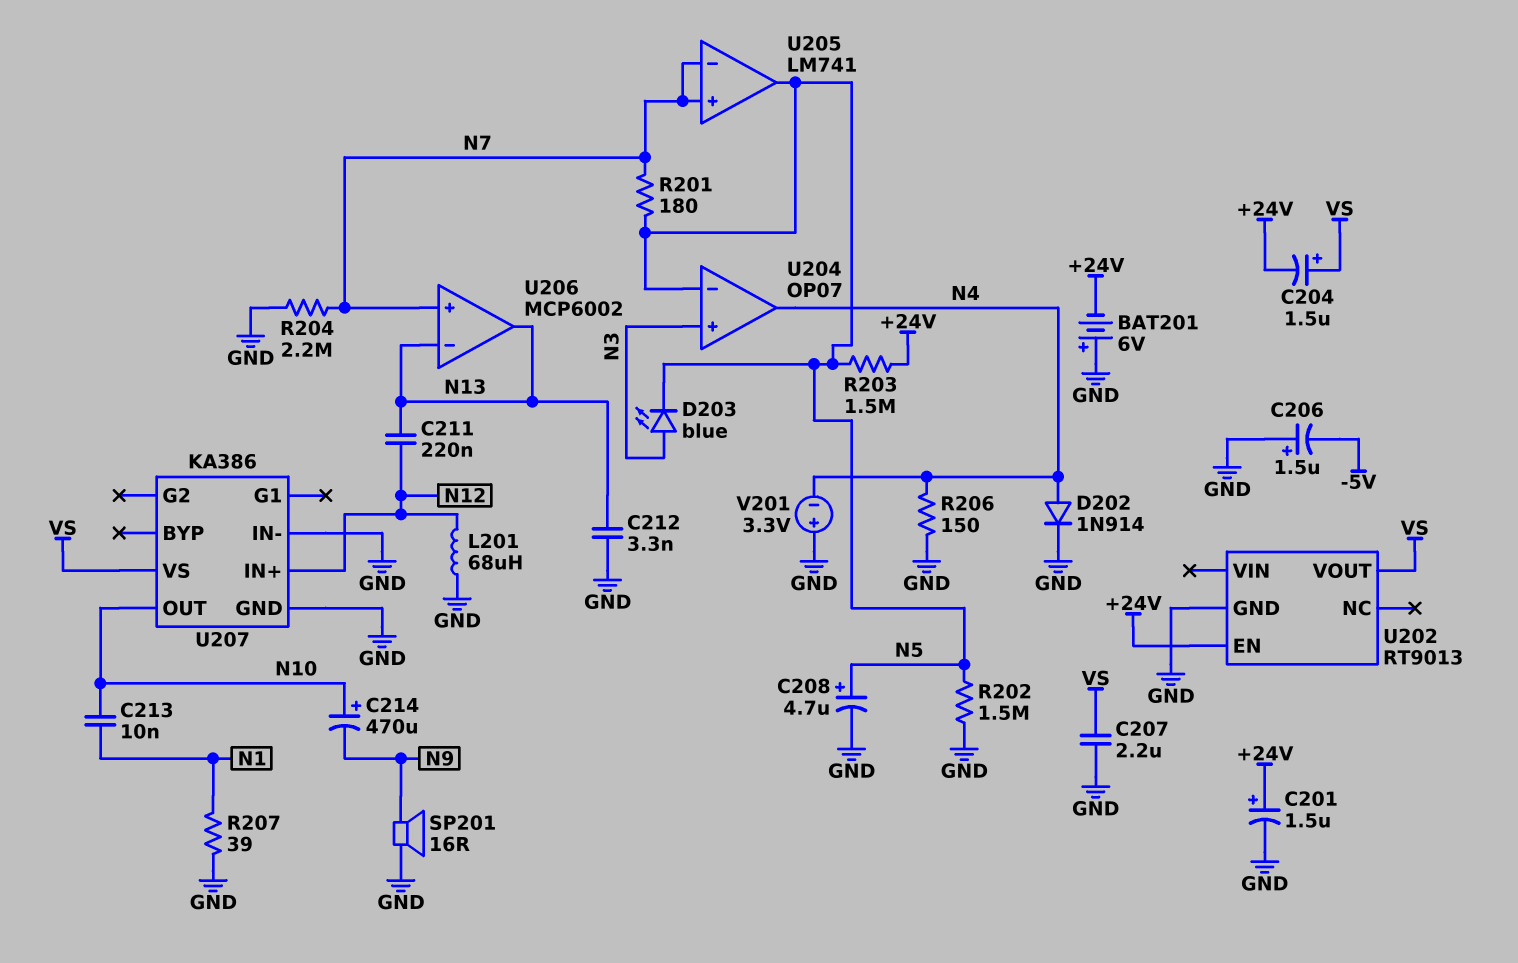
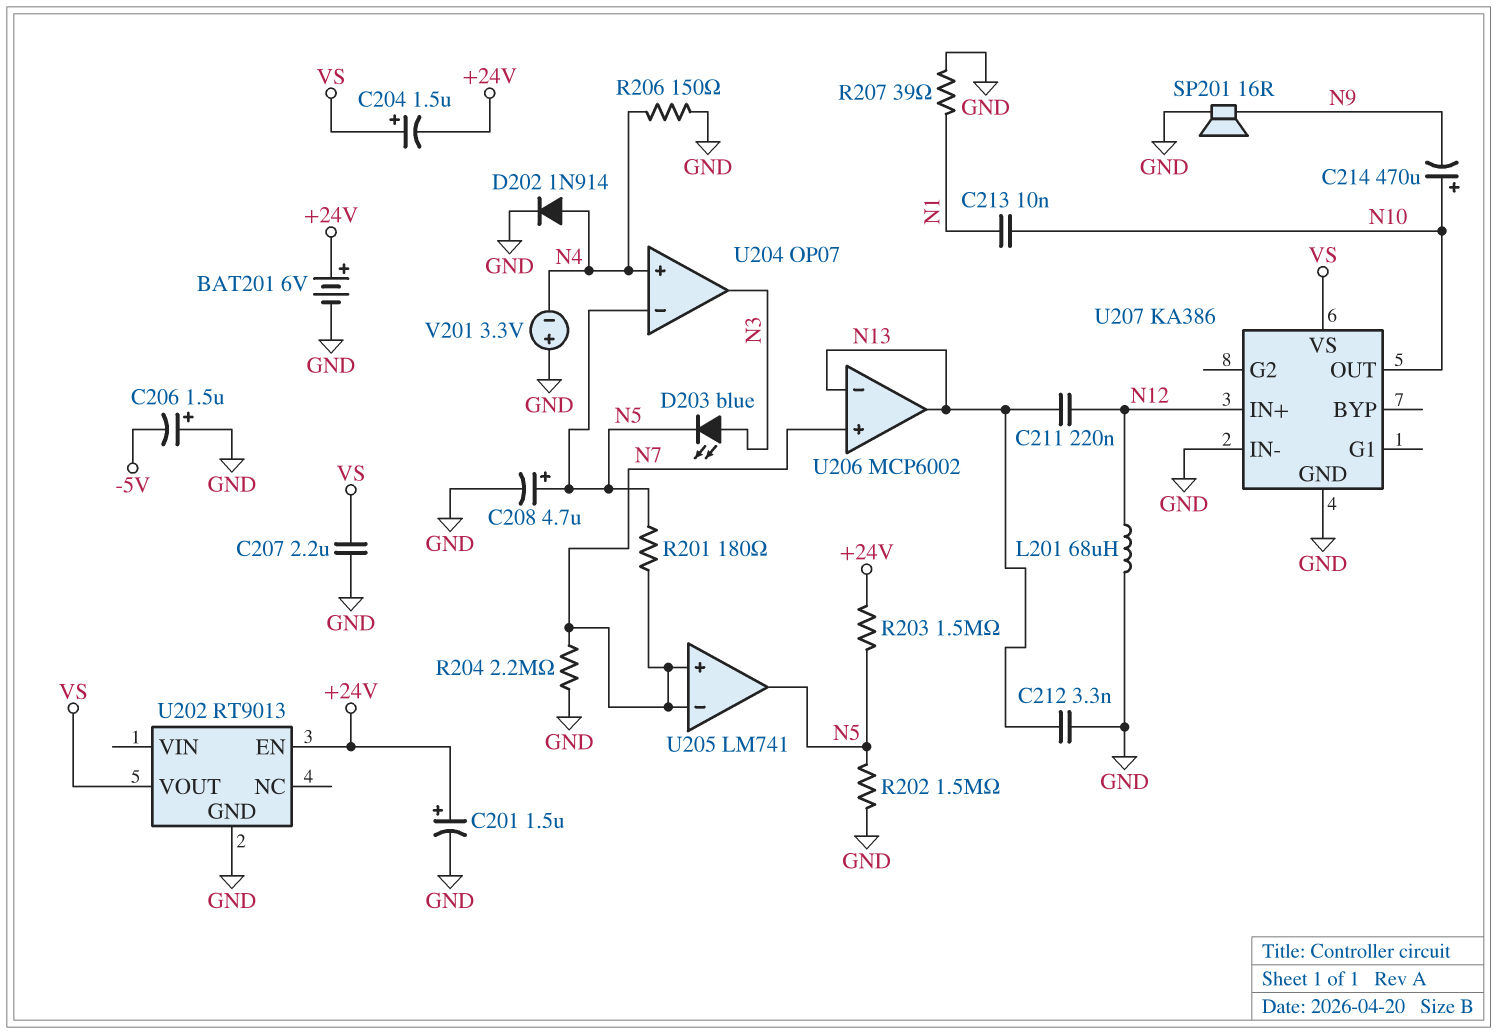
BAT201: 6V (plus GND, minus +24V) -> 6V (plus +24V, minus GND)
U204 pin in+: N3 -> N4
U204 pin out: N4 -> N3

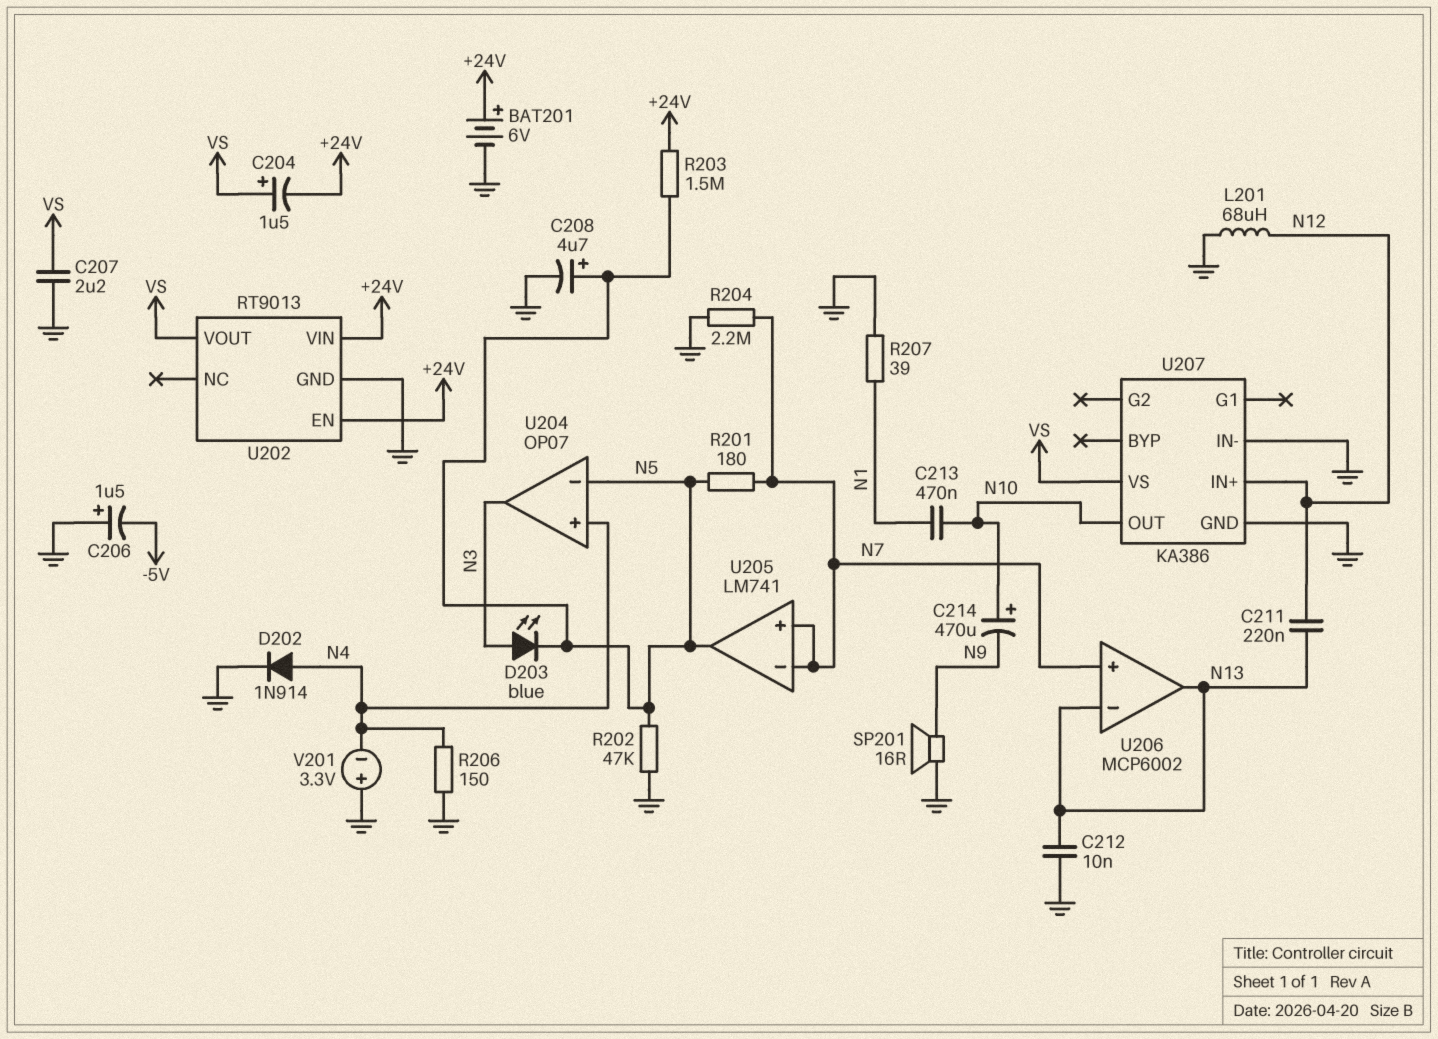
C201: 1.5uF (plus +24V, minus GND) -> none
C212: 3.3nF (GND, N13) -> 10nF (GND, N13)
C213: 10nF (N1, N10) -> 470nF (N1, N10)
R202: 1.5M (GND, N5) -> 47k (GND, N5)
U202 pin VIN: none -> +24V

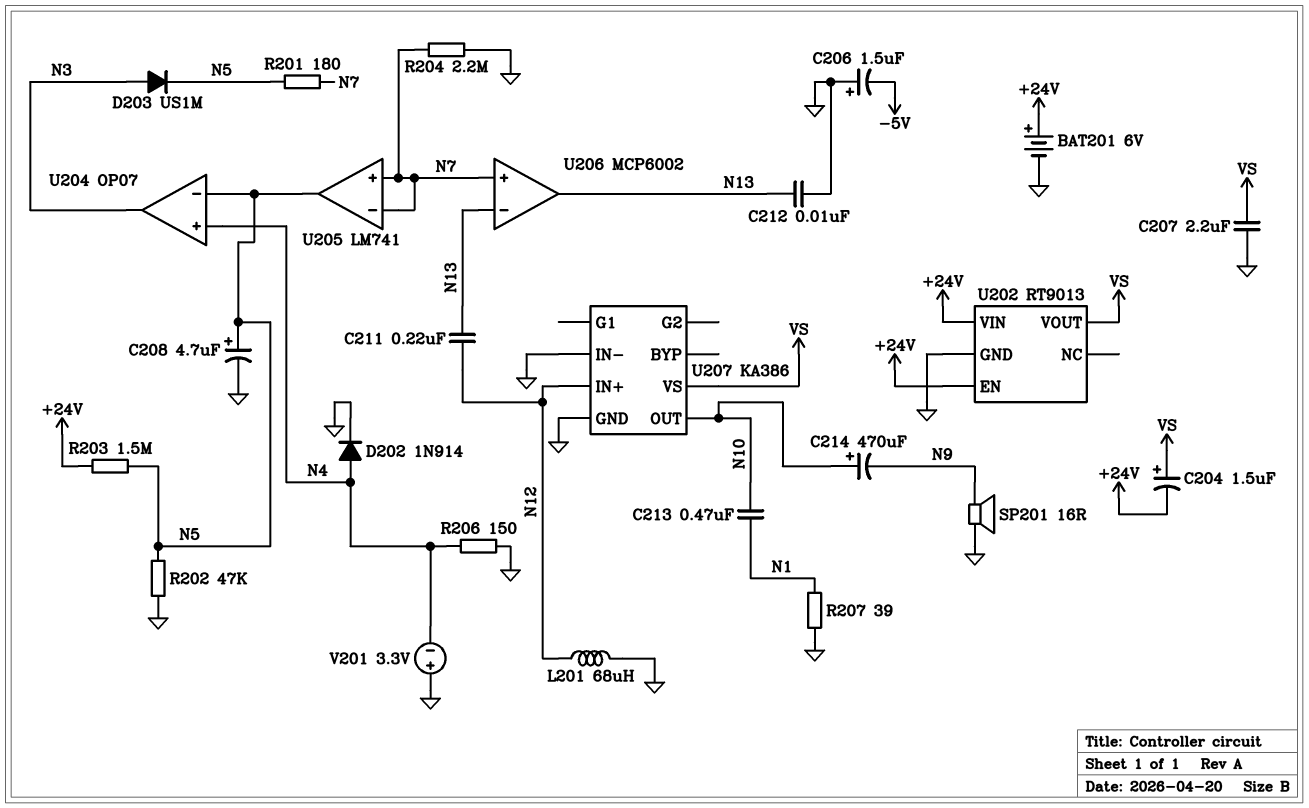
D203: LED blue (A N3, K N5) -> diode US1M (A N3, K N5)

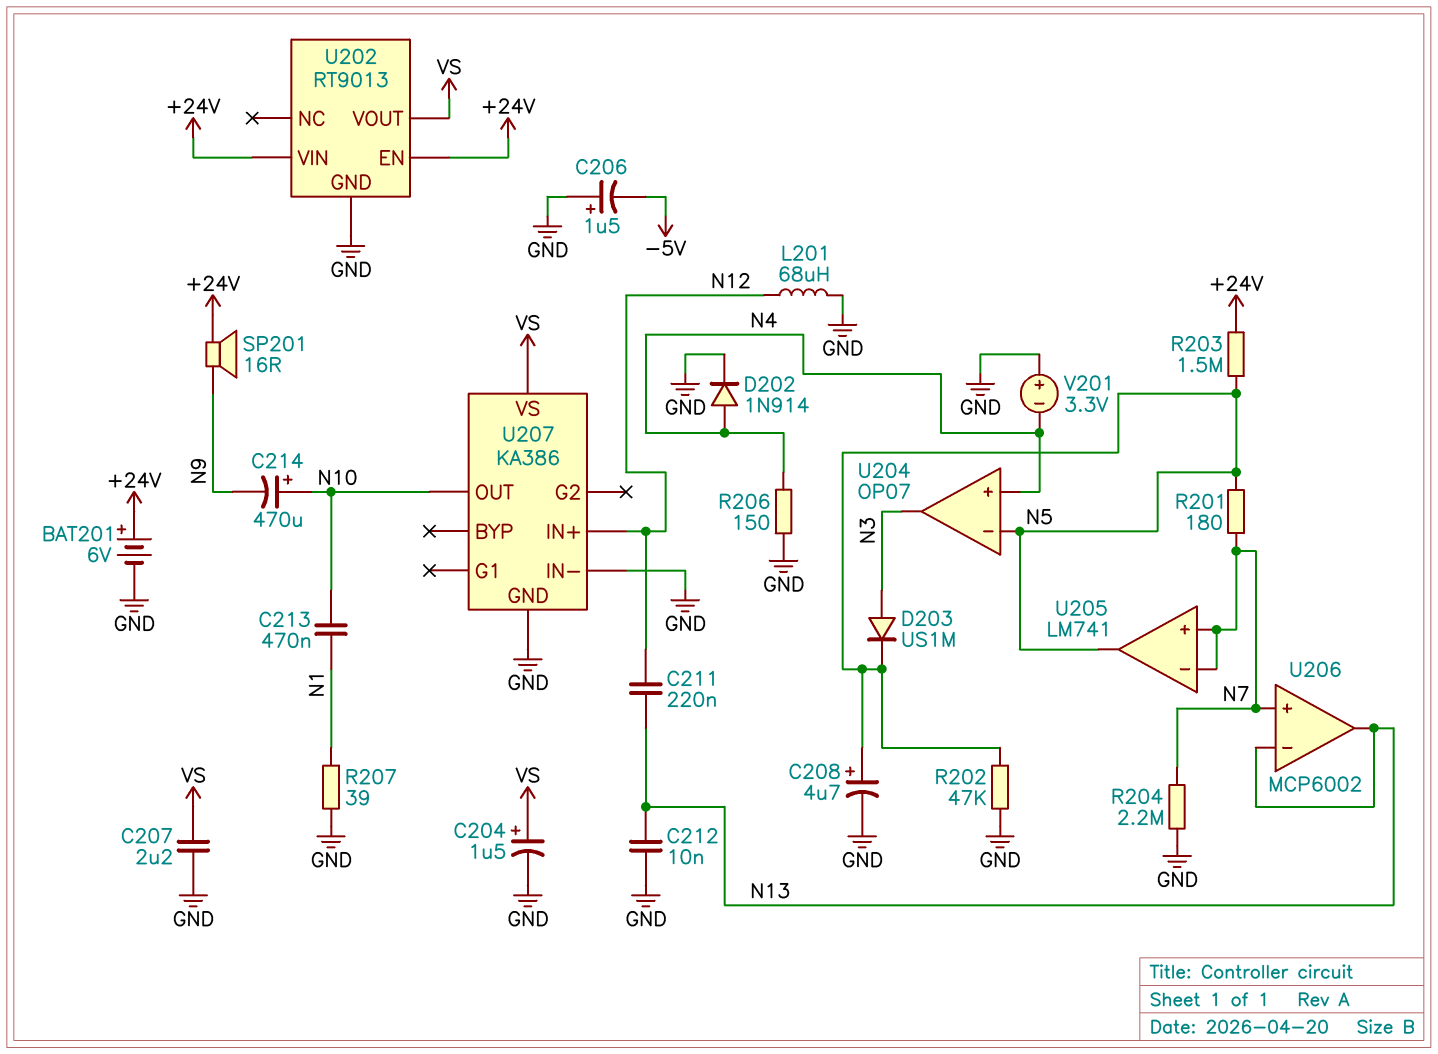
C204: 1.5uF (plus VS, minus +24V) -> 1.5uF (plus VS, minus GND)
SP201: speaker 16R (GND, N9) -> speaker 16R (+24V, N9)

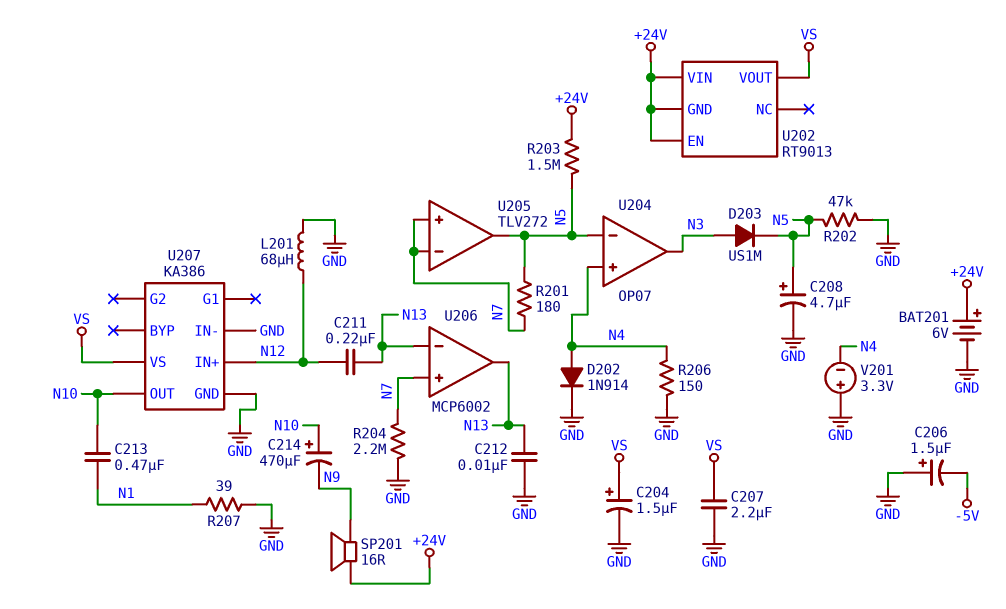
U202 pin GND: GND -> +24V
U205: LM741 -> TLV272

